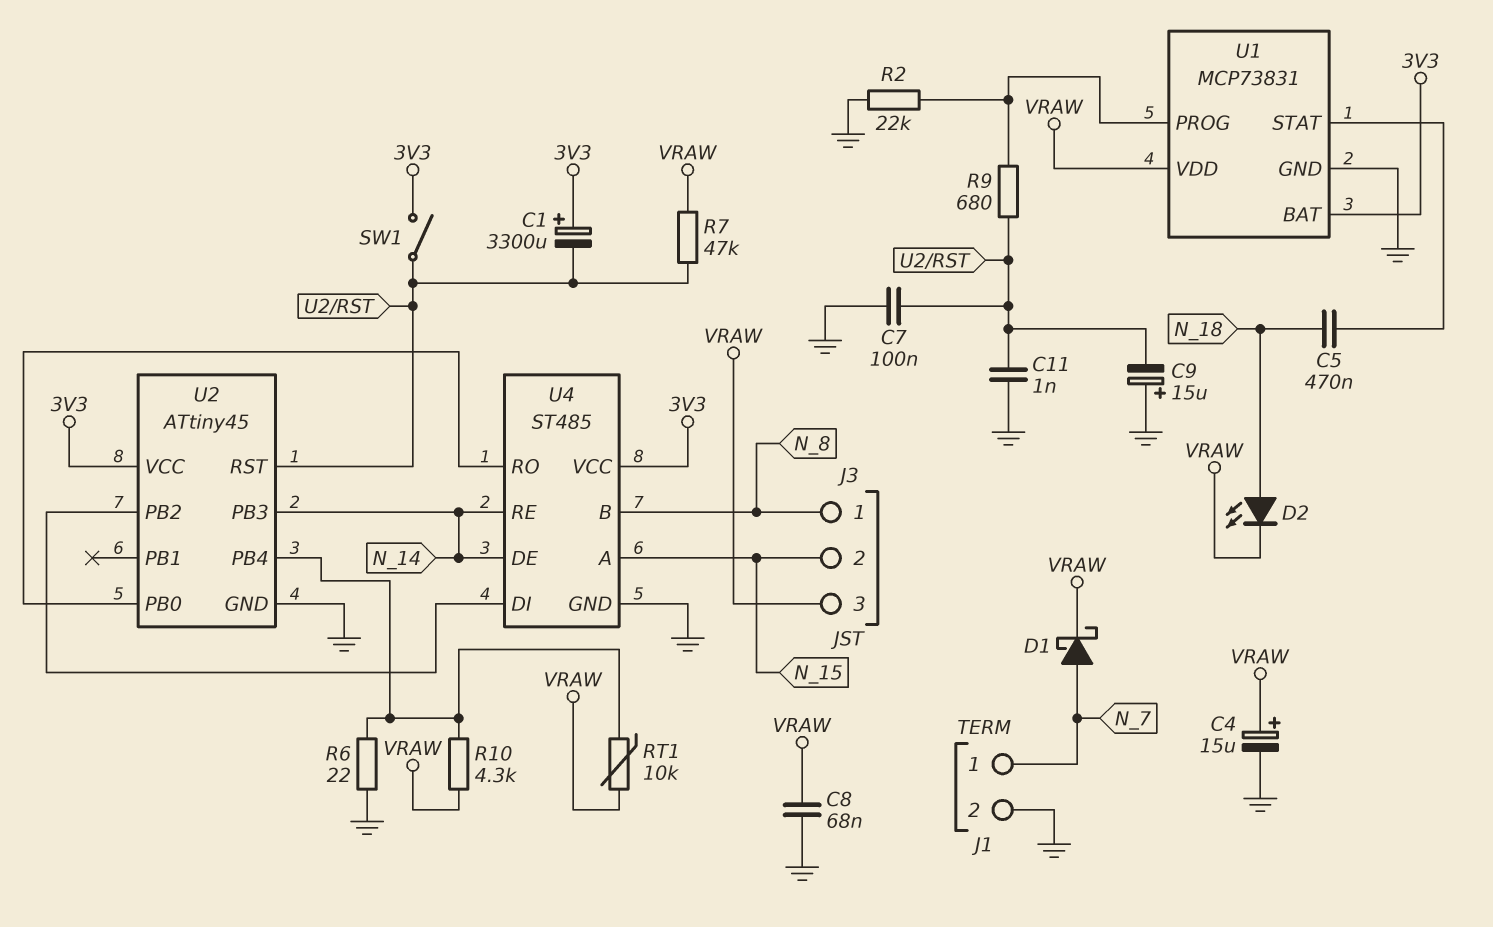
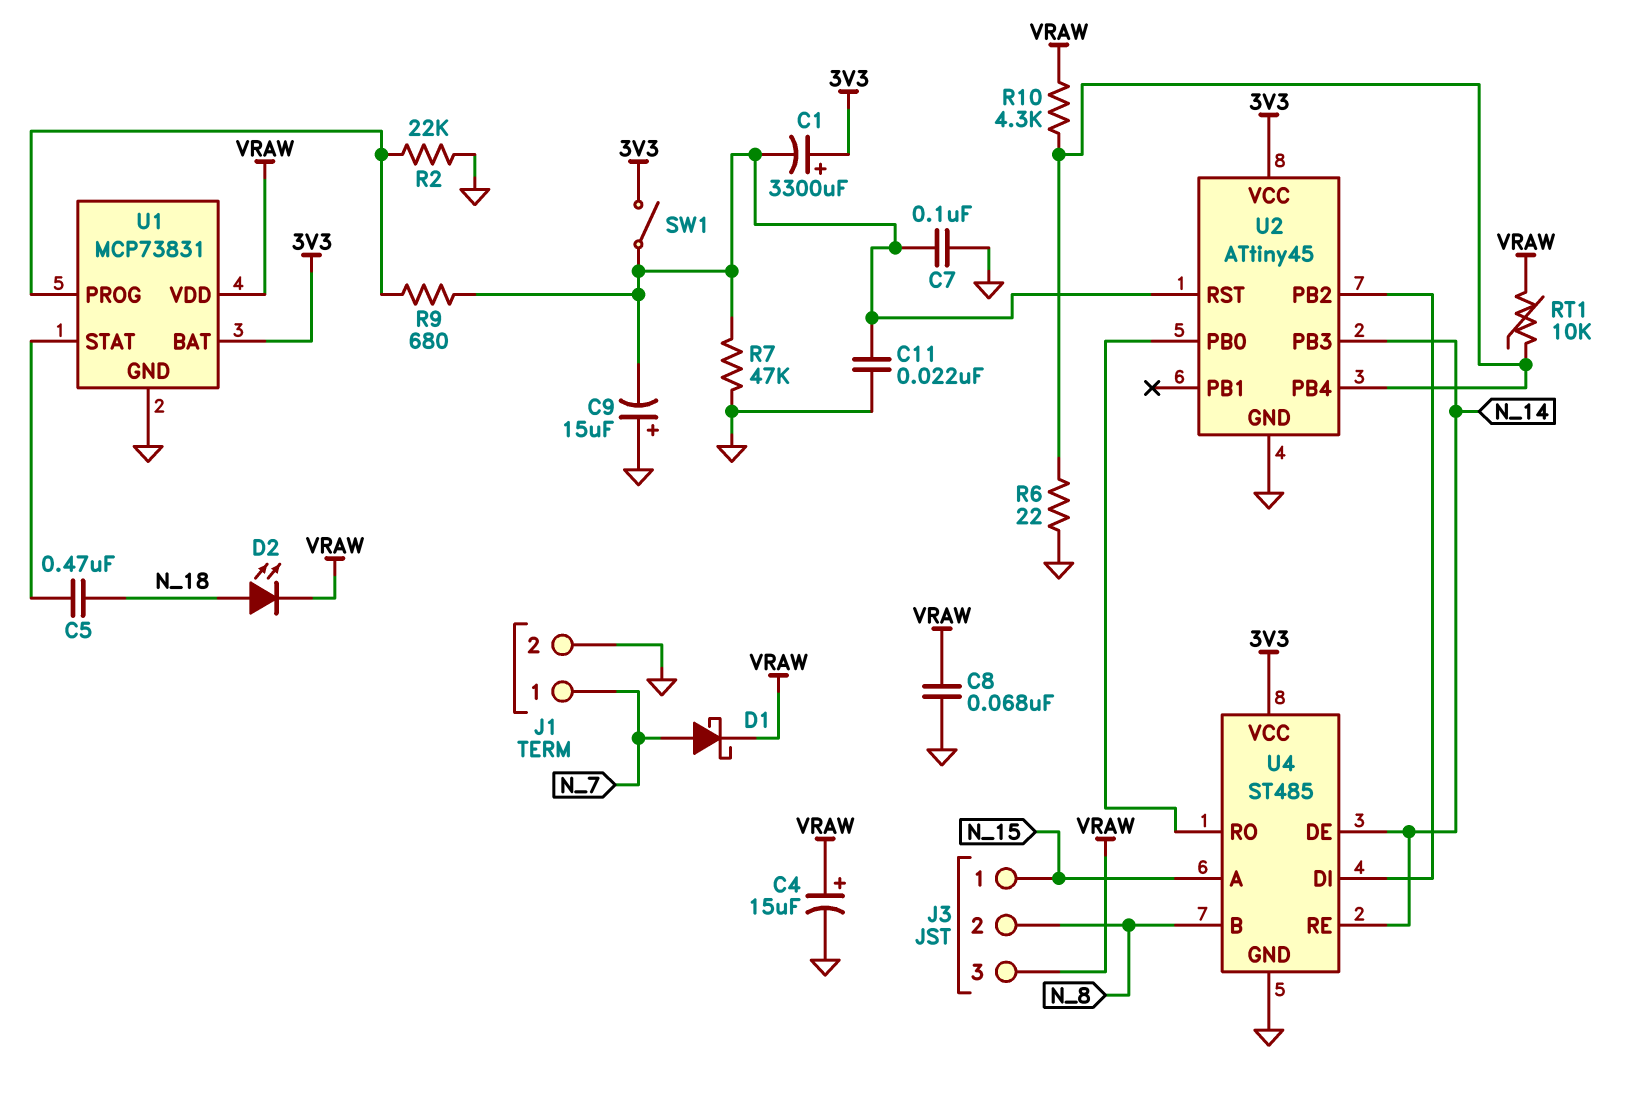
C11: 1nF (GND, U2/RST) -> 22nF (GND, U2/RST)
J3 pin 1: N_8 -> N_15
J3 pin 2: N_15 -> N_8
R7: 47k (U2/RST, VRAW) -> 47k (GND, U2/RST)

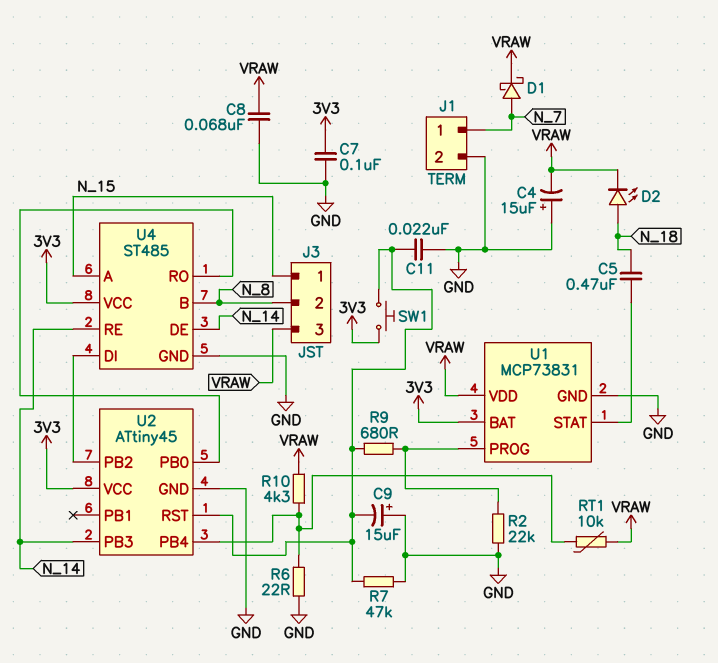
C1: 3300uF (plus 3V3, minus U2/RST) -> none
C4: 15uF (plus VRAW, minus GND) -> 15uF (plus GND, minus VRAW)
C7: 100nF (GND, U2/RST) -> 100nF (3V3, GND)
SW1: switch (3V3, U2/RST) -> button (3V3, U2/RST)

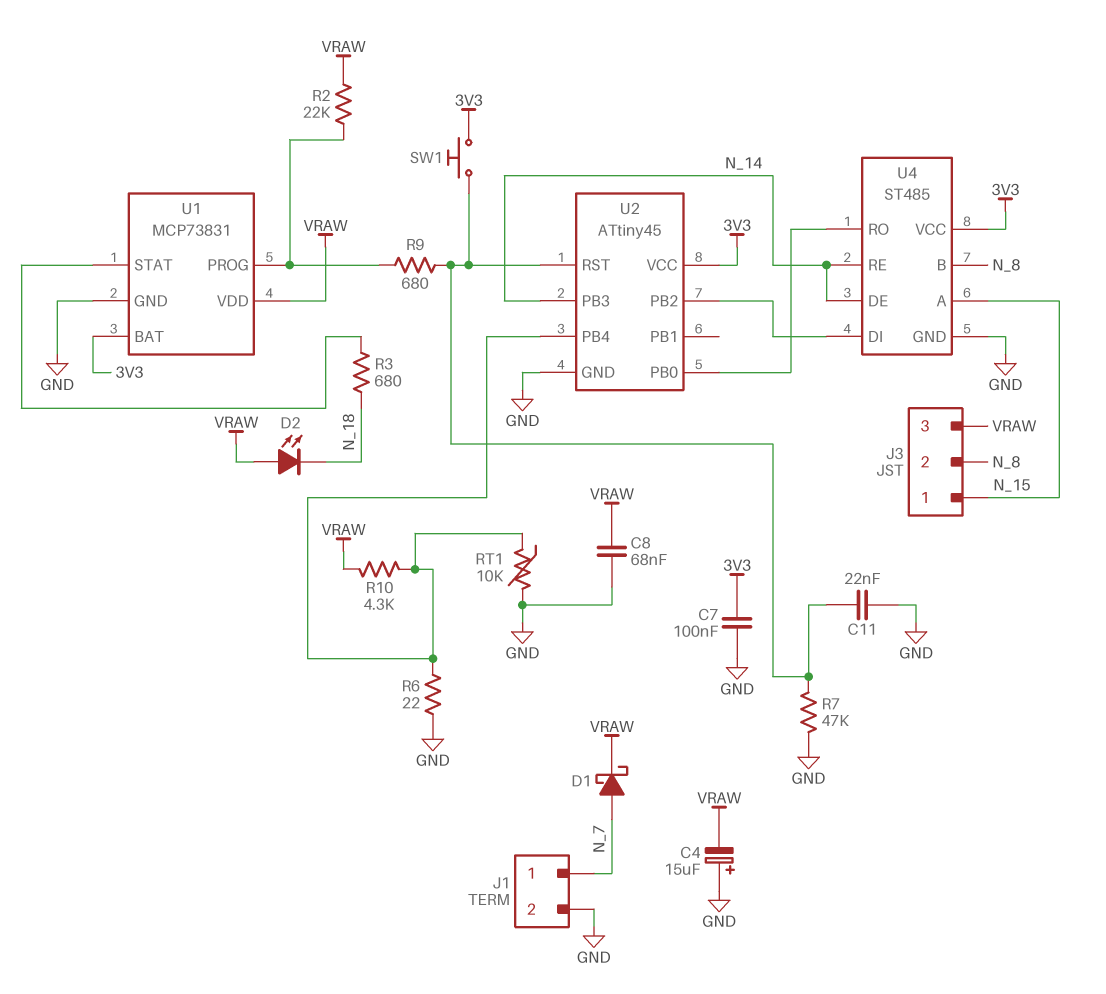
C5: 470nF (N_18, U1/STAT) -> none
C9: 15uF (plus GND, minus U2/RST) -> none
D2: LED (A N_18, K VRAW) -> LED (A VRAW, K N_18)
R2: 22k (GND, U1/PROG) -> 22k (U1/PROG, VRAW)
R3: none -> 680 (N_18, U1/STAT)
RT1: 10k (U2/PB4, VRAW) -> 10k (GND, U2/PB4)

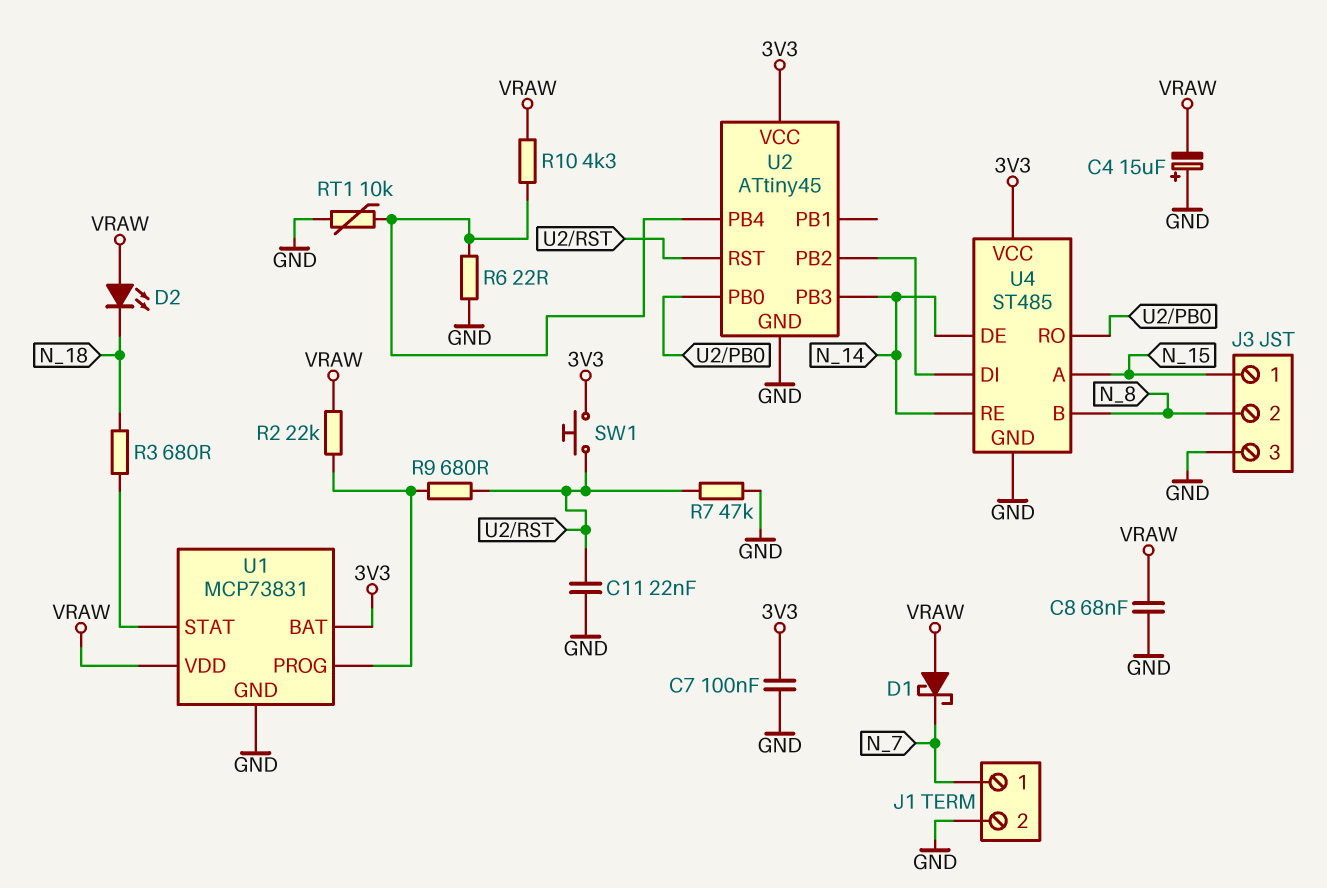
D1: schottky (A N_7, K VRAW) -> schottky (A VRAW, K N_7)
J3 pin 3: VRAW -> GND

